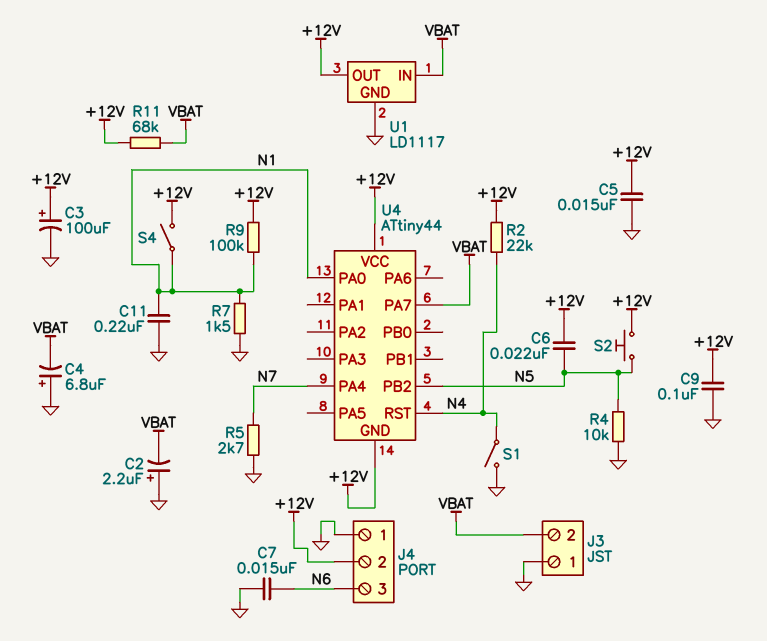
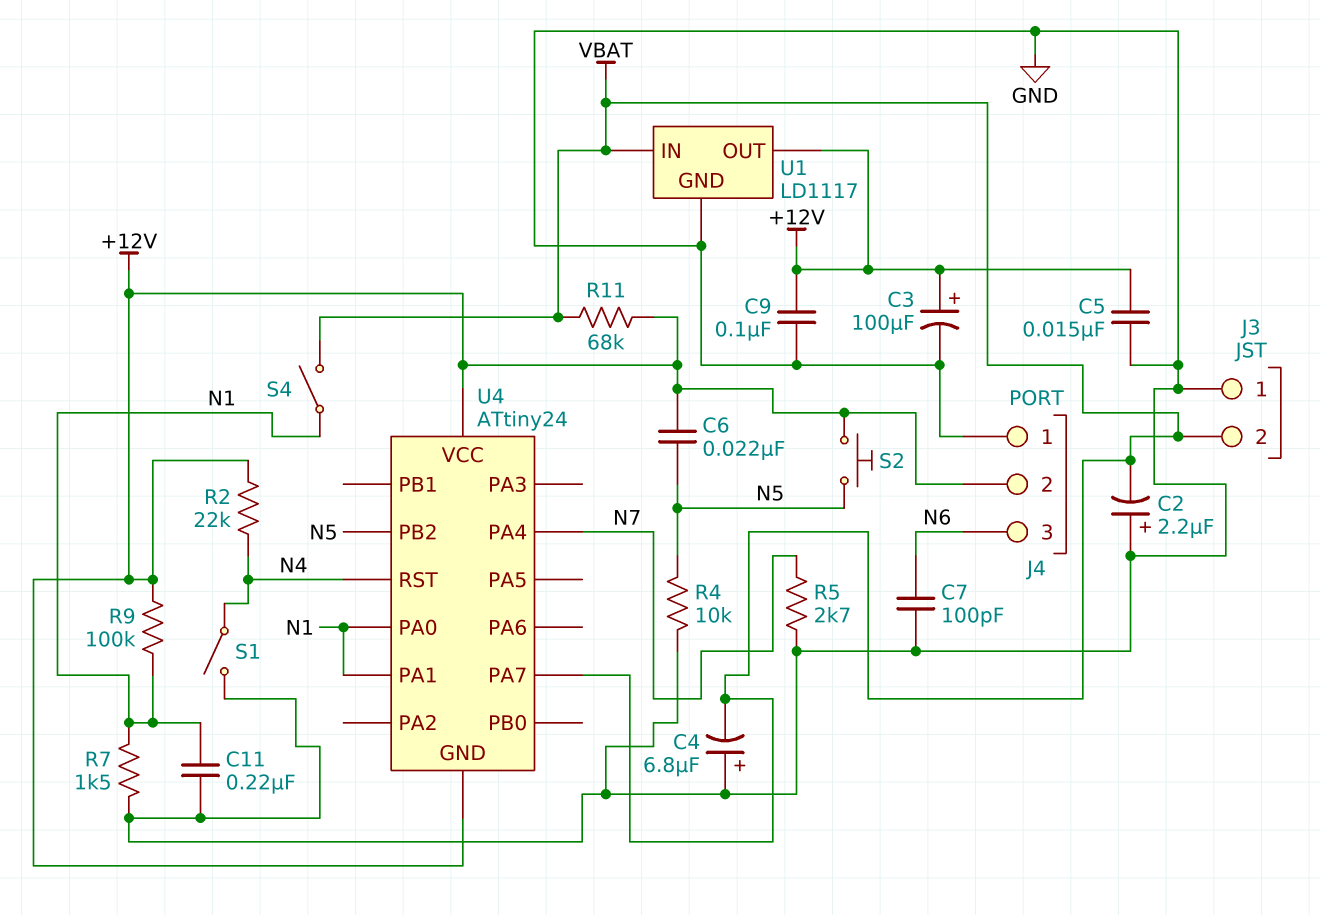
C7: 15nF (GND, N6) -> 100pF (GND, N6)
S4: switch (+12V, N1) -> switch (N1, VBAT)
U4: ATtiny44 -> ATtiny24
U4 pin PA1: none -> N1

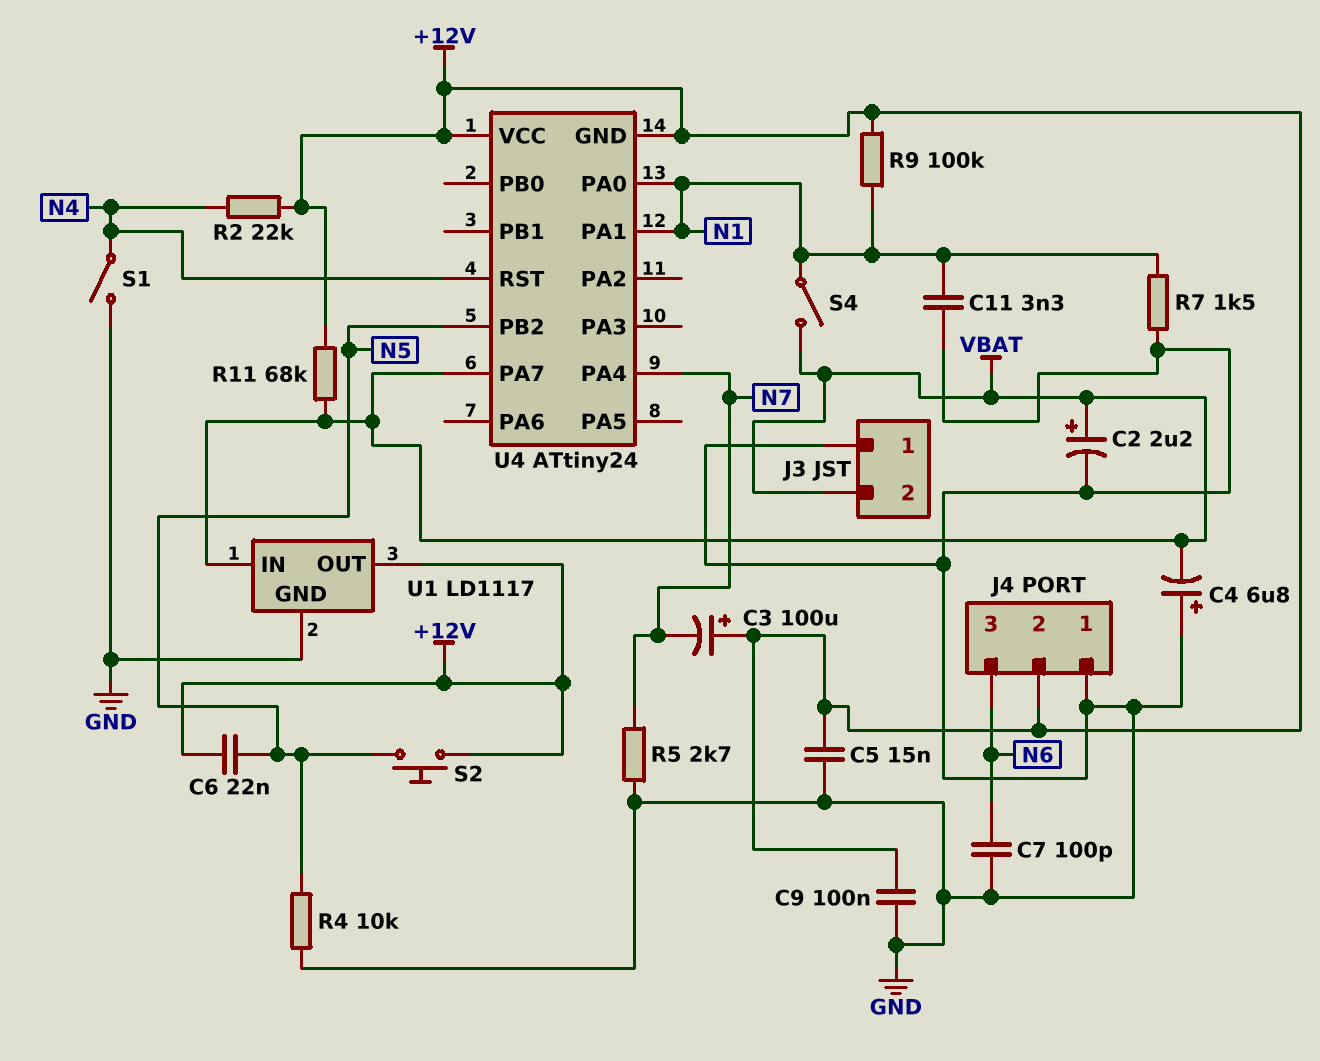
C2: 2.2uF (plus GND, minus VBAT) -> 2.2uF (plus VBAT, minus GND)
C3: 100uF (plus +12V, minus GND) -> 100uF (plus +12V, minus N7)
C11: 220nF (GND, N1) -> 3.3nF (GND, N1)

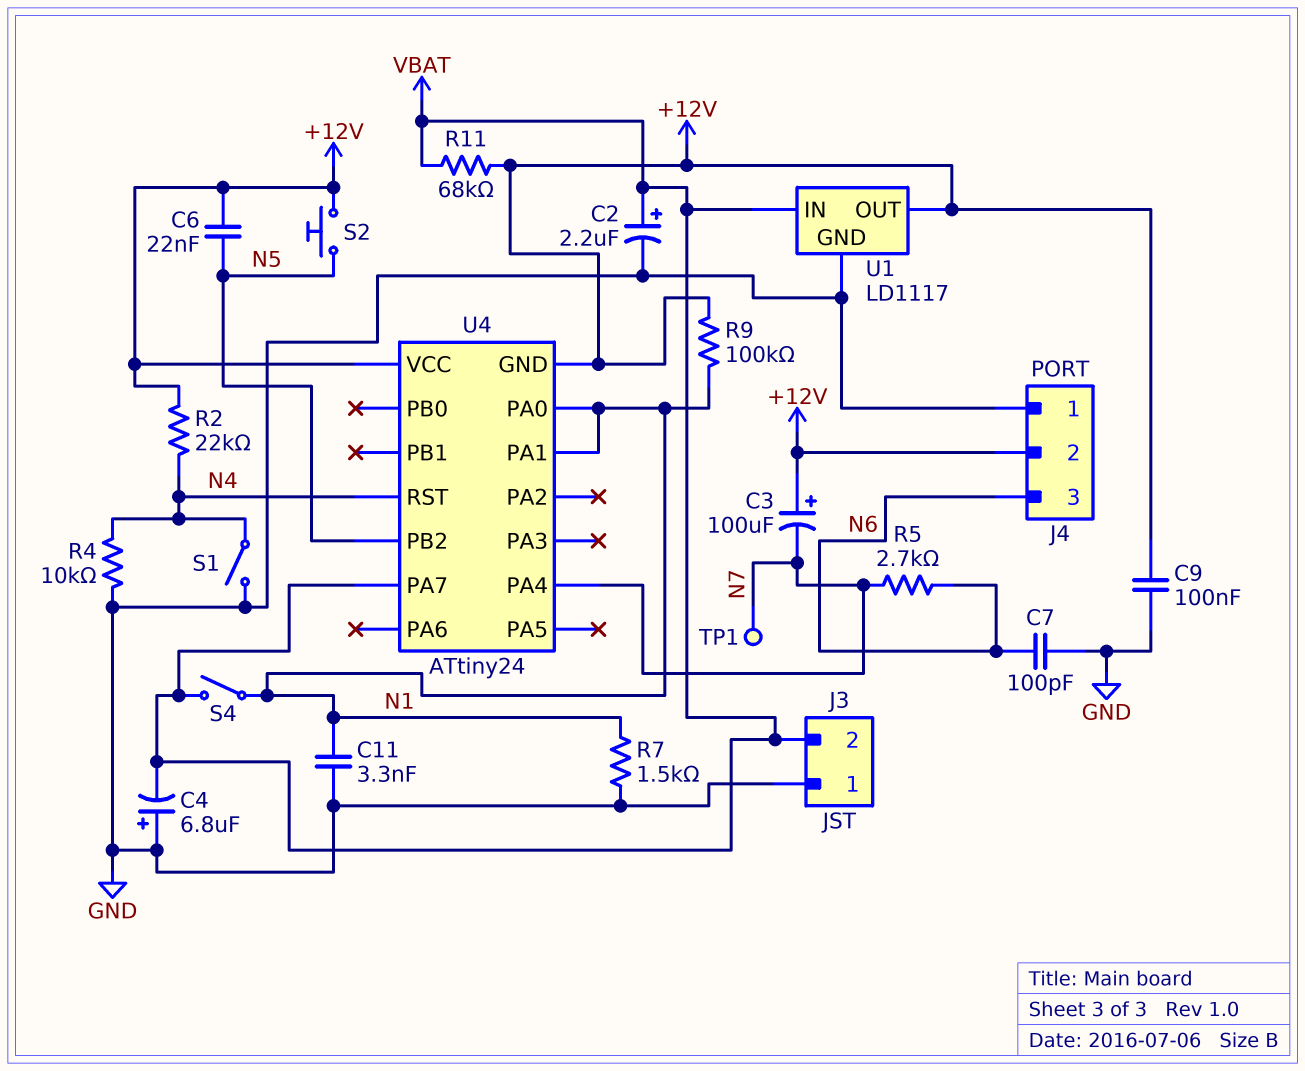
C5: 15nF (+12V, GND) -> none
R4: 10k (GND, N5) -> 10k (GND, N4)
R5: 2.7k (GND, N7) -> 2.7k (N6, N7)
TP1: none -> test point (N7)

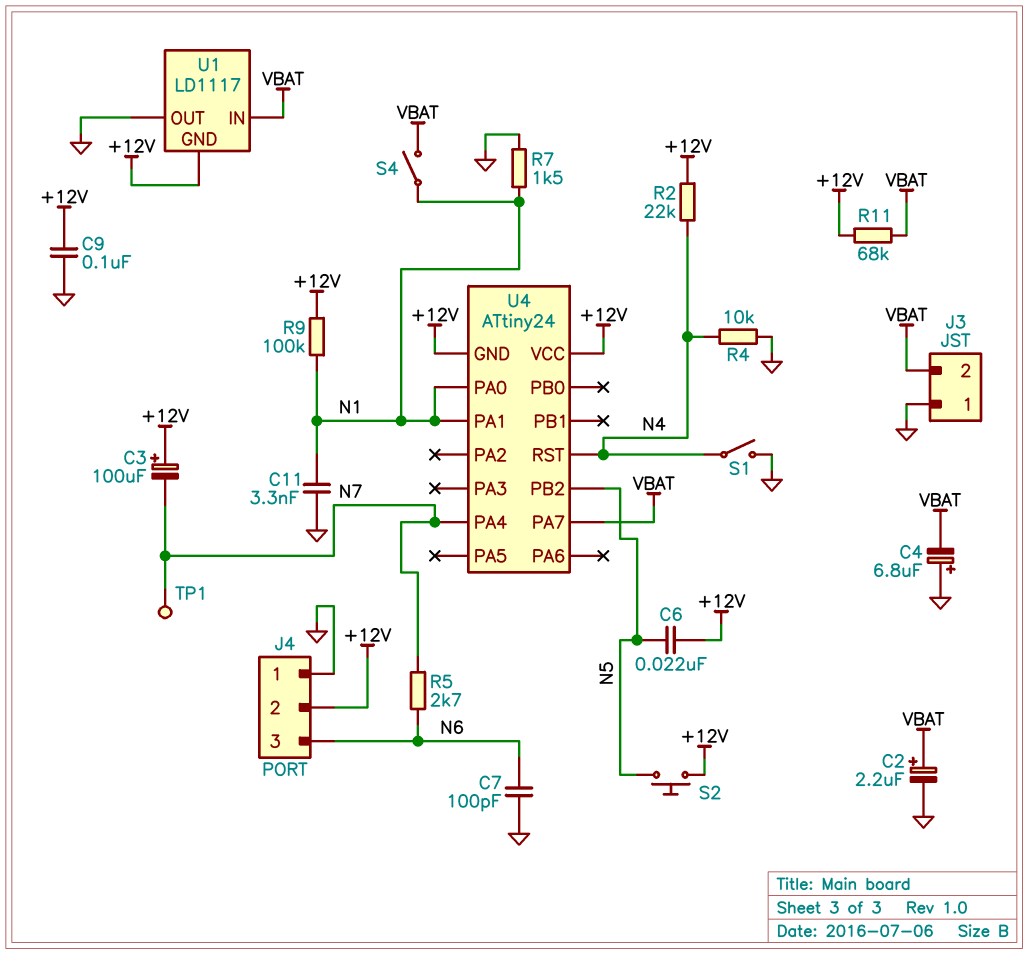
U1 pin GND: GND -> +12V
U1 pin OUT: +12V -> GND

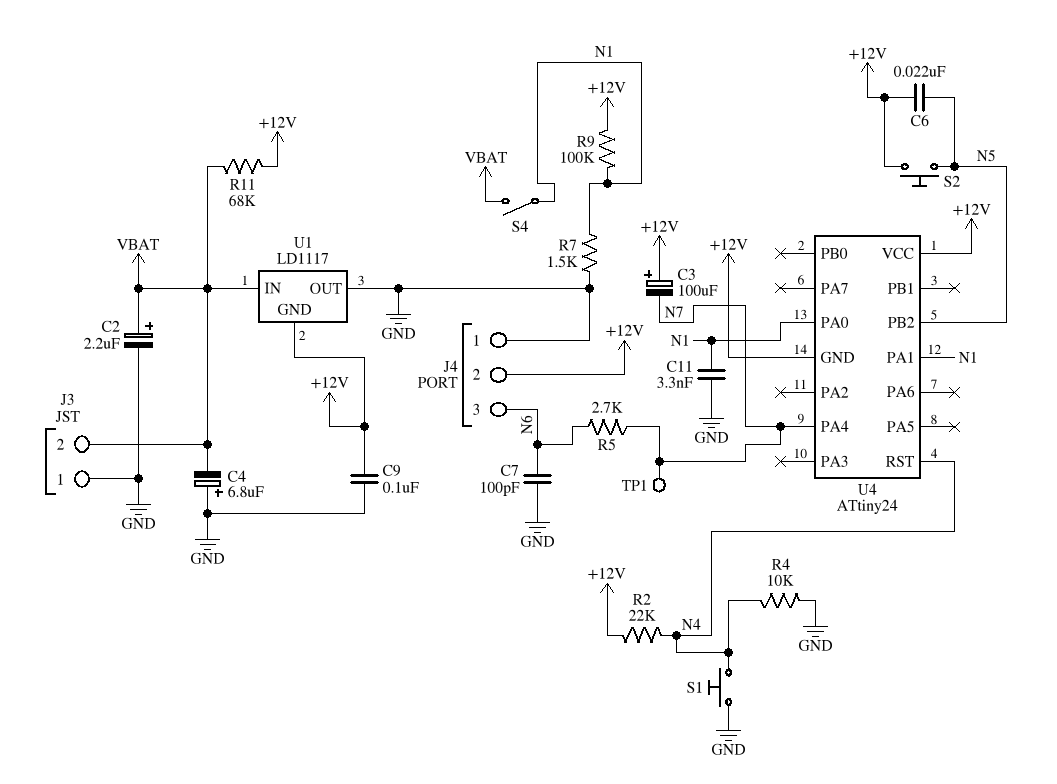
S1: switch (GND, N4) -> button (GND, N4)
U4 pin PA7: VBAT -> none

